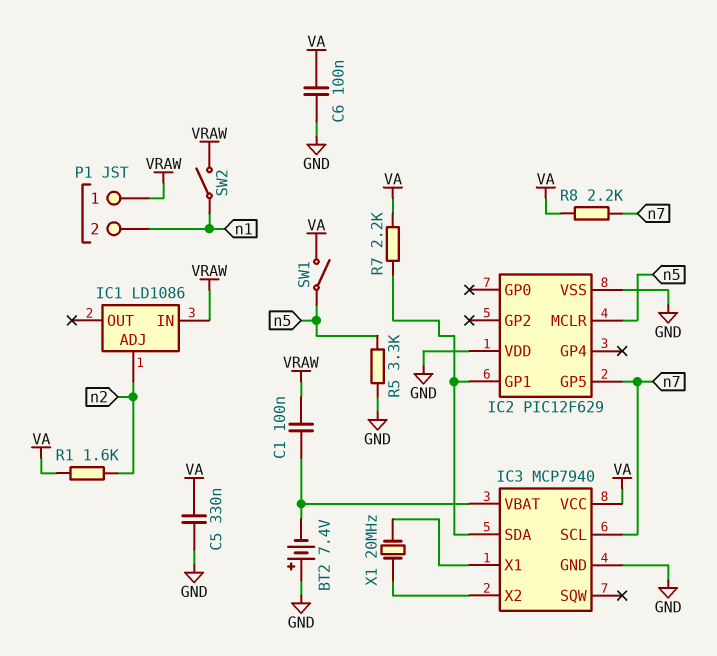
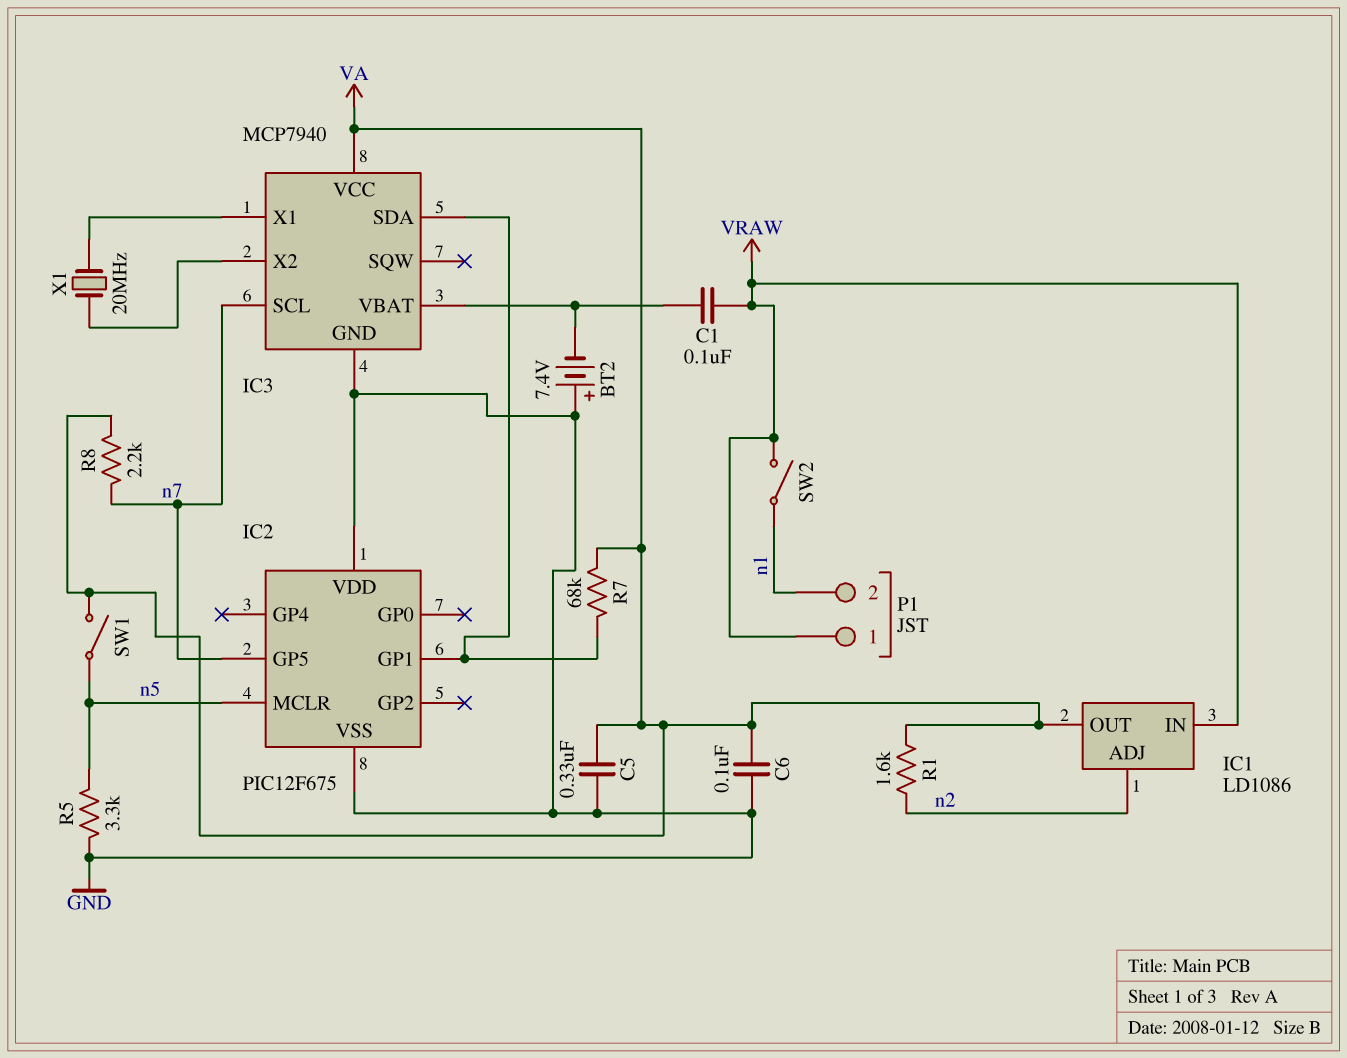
IC1 pin OUT: none -> VA
IC2: PIC12F629 -> PIC12F675
R7: 2.2k (IC2/GP1, VA) -> 68k (IC2/GP1, VA)

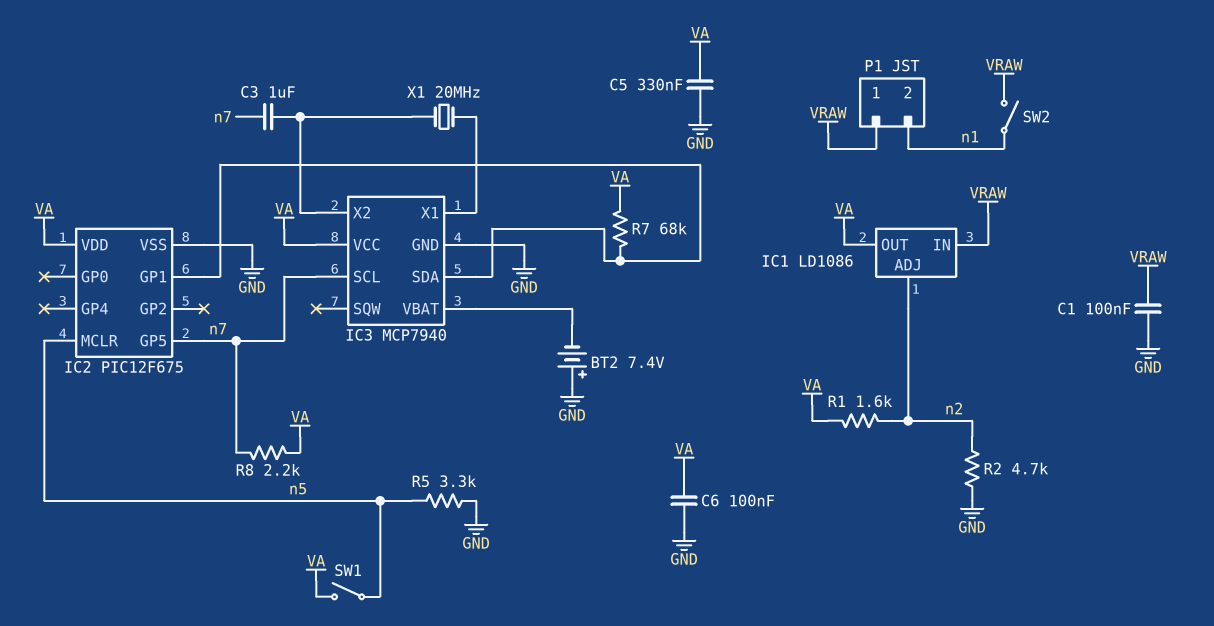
C1: 100nF (IC3/VBAT, VRAW) -> 100nF (GND, VRAW)
C3: none -> 1uF (IC3/X2, n7)
IC2 pin VDD: GND -> VA
R2: none -> 4.7k (GND, n2)

